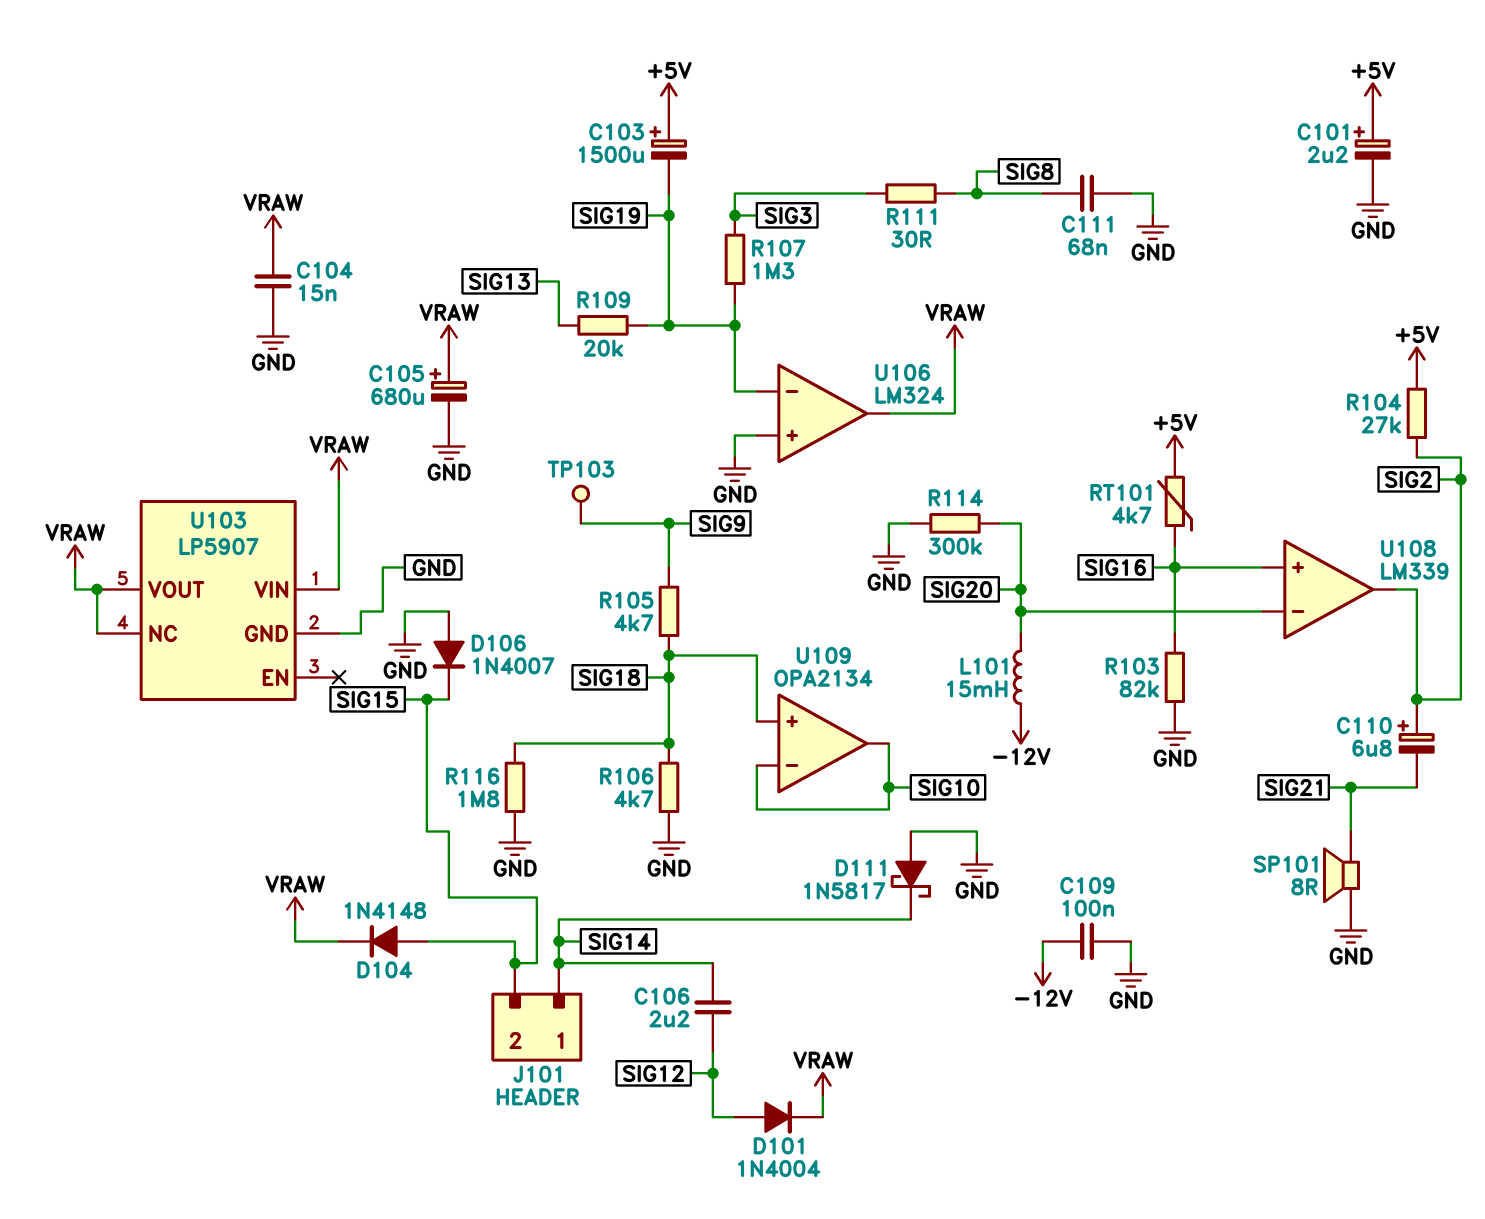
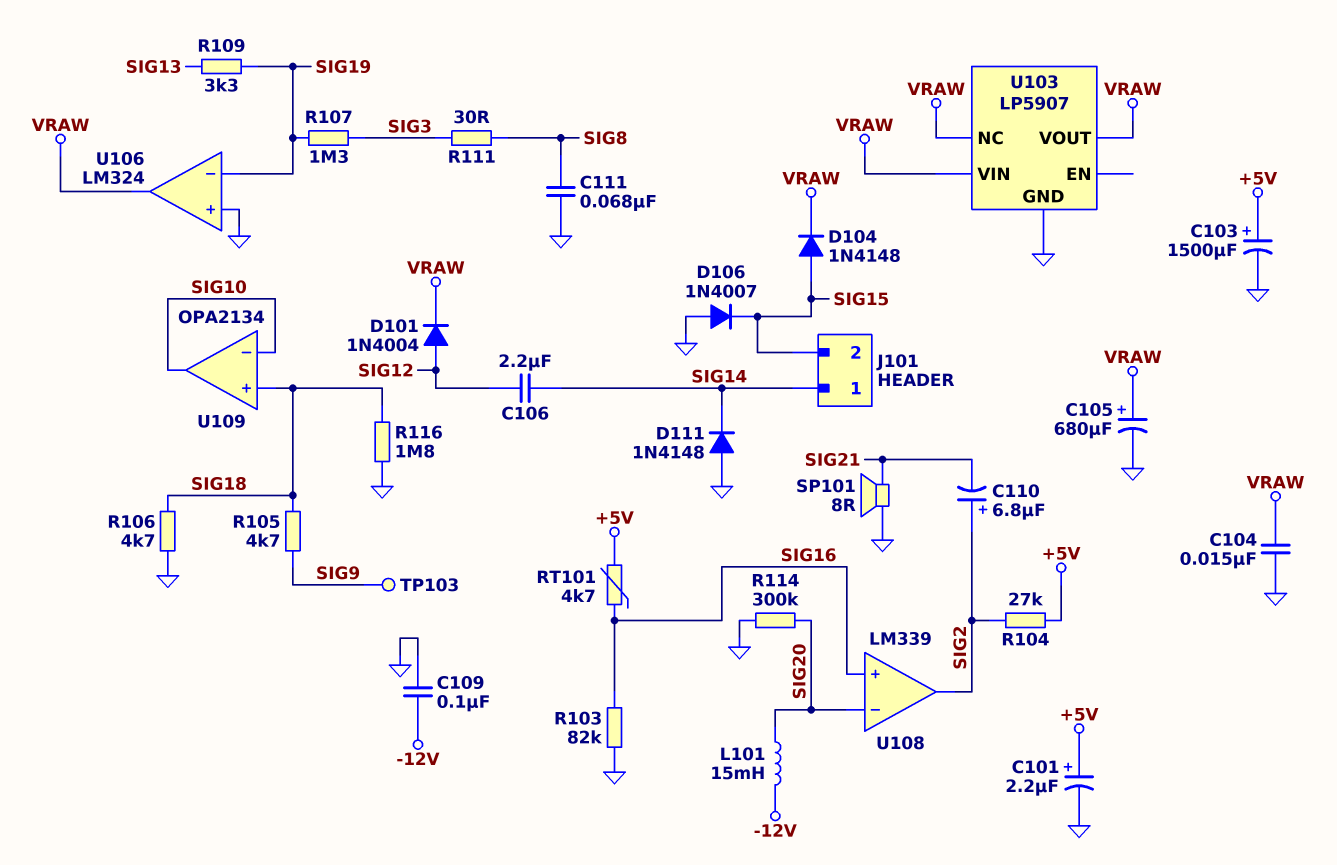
C103: 1500uF (plus +5V, minus SIG19) -> 1500uF (plus +5V, minus GND)
D111: schottky 1N5817 (A GND, K SIG14) -> diode 1N4148 (A GND, K SIG14)
R109: 20k (SIG13, SIG19) -> 3.3k (SIG13, SIG19)

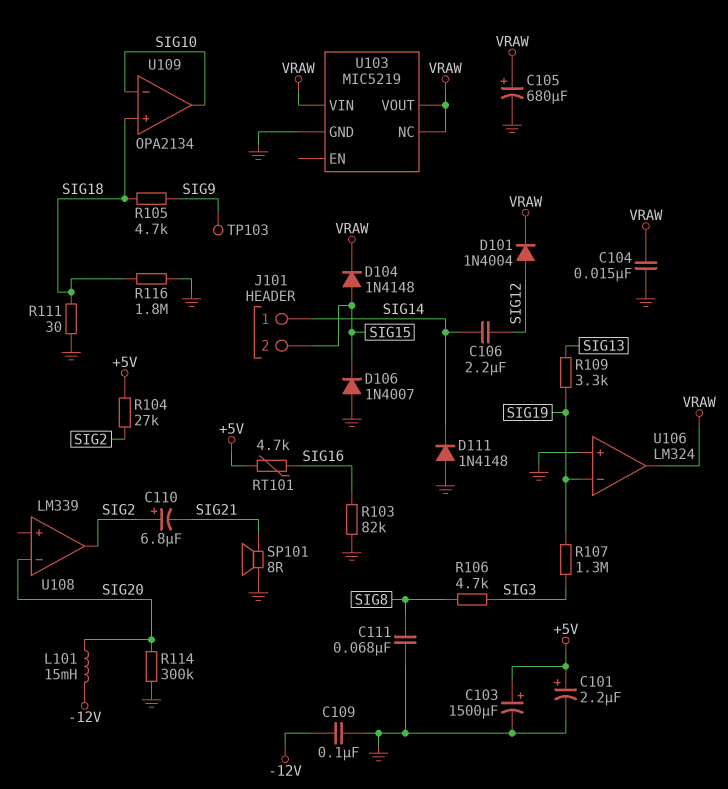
R106: 4.7k (GND, SIG18) -> 4.7k (SIG3, SIG8)
R111: 30 (SIG3, SIG8) -> 30 (GND, SIG18)
U103: LP5907 -> MIC5219
U108 pin in+: SIG16 -> none

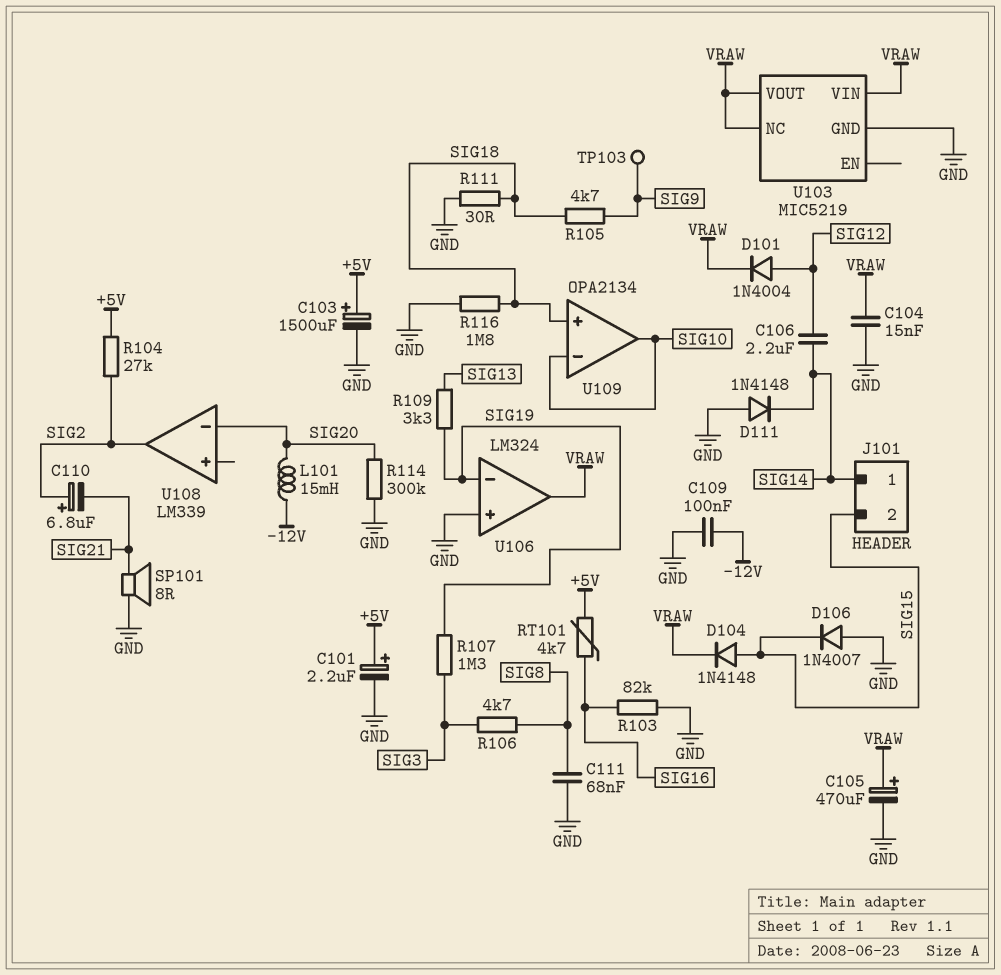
C105: 680uF (plus VRAW, minus GND) -> 470uF (plus VRAW, minus GND)

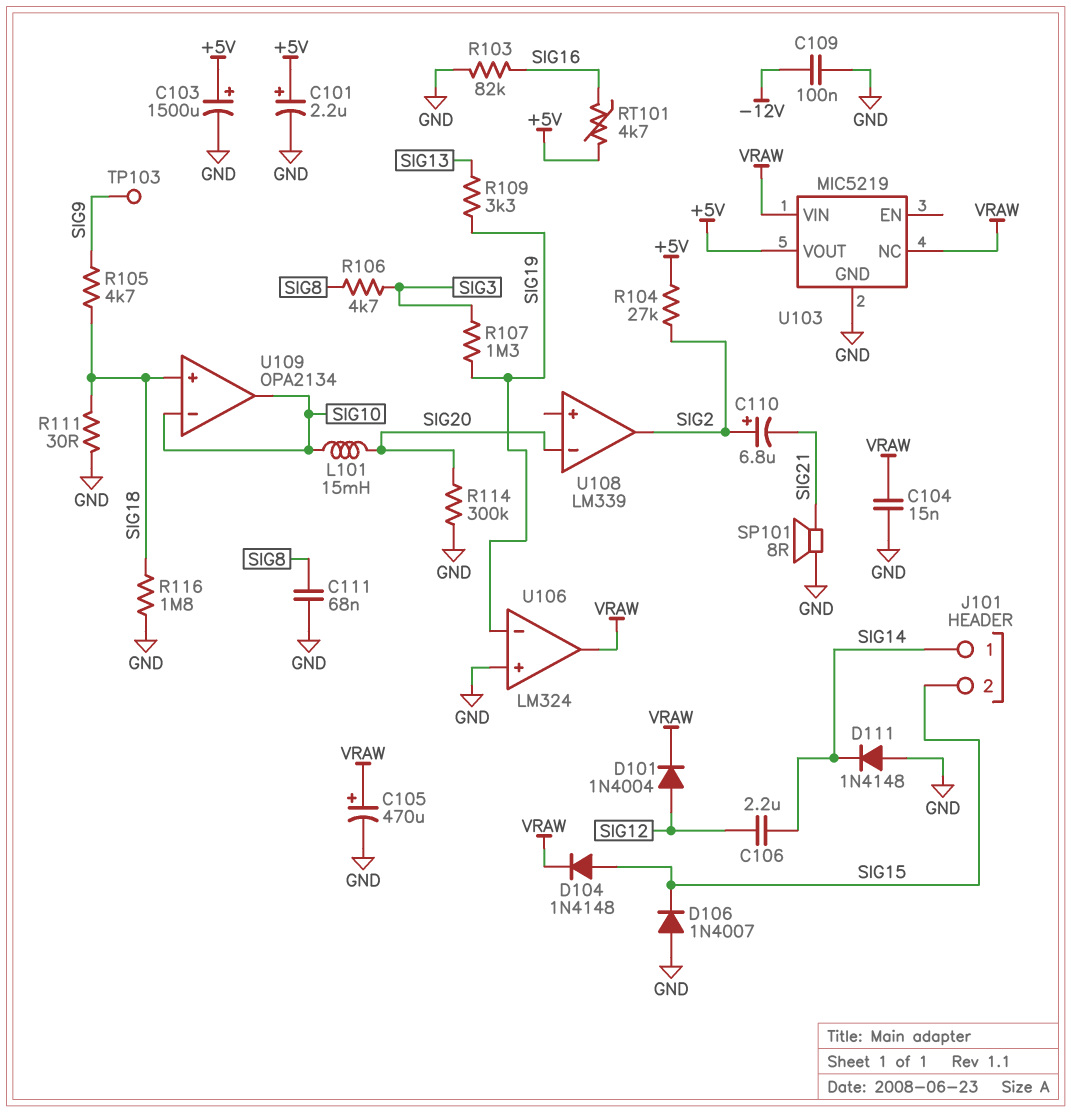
L101: 15mH (-12V, SIG20) -> 15mH (SIG10, SIG20)
U103 pin VOUT: VRAW -> +5V

